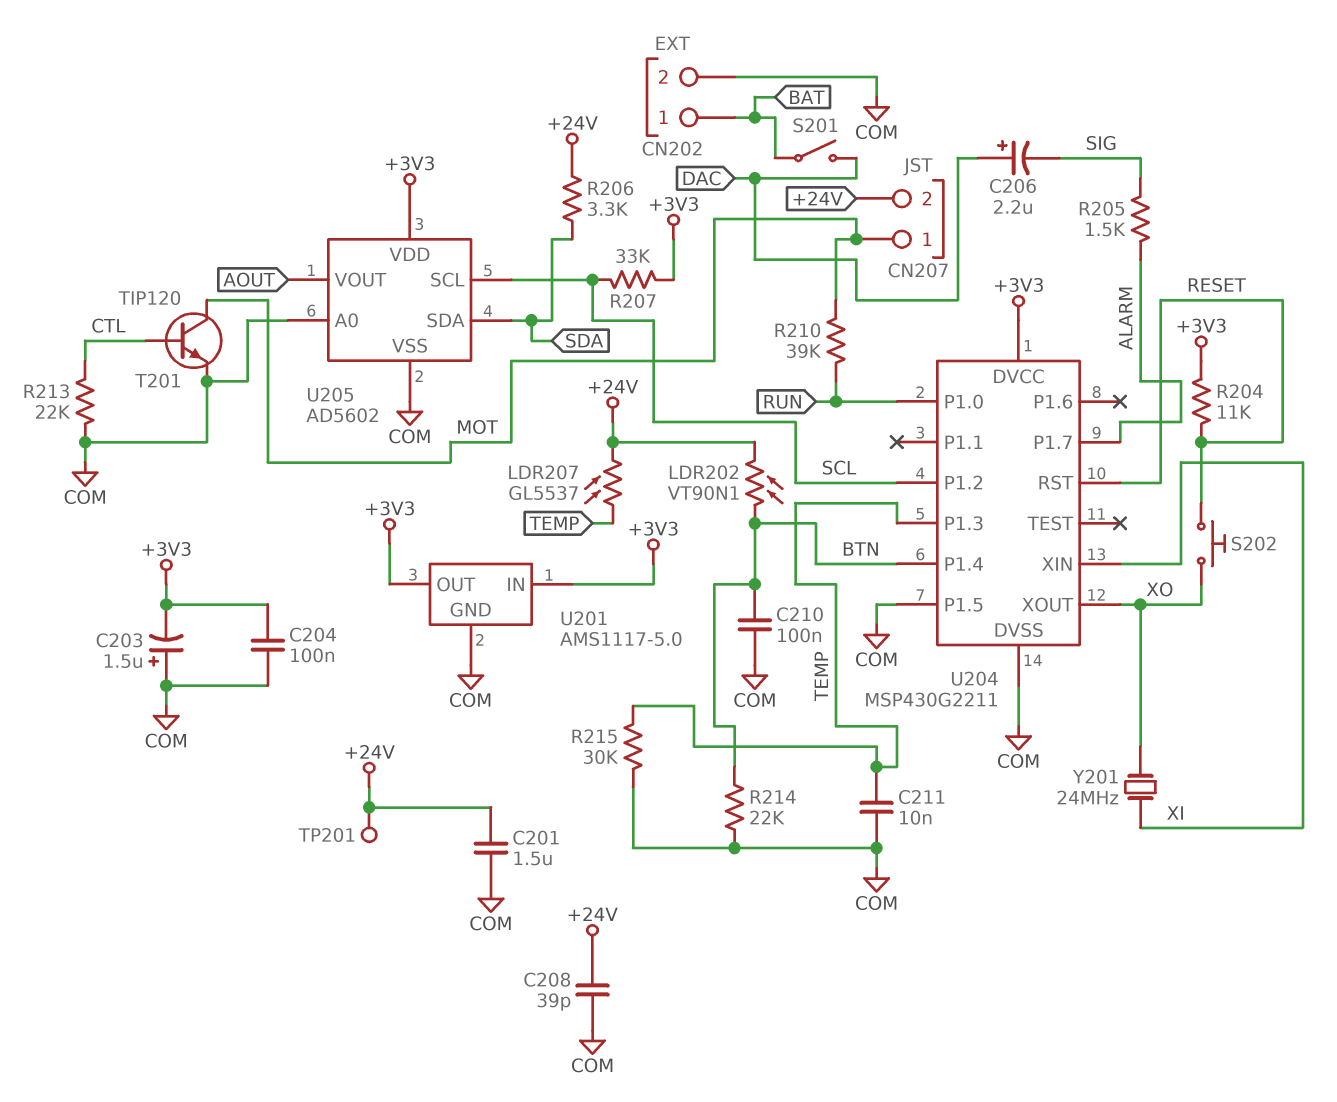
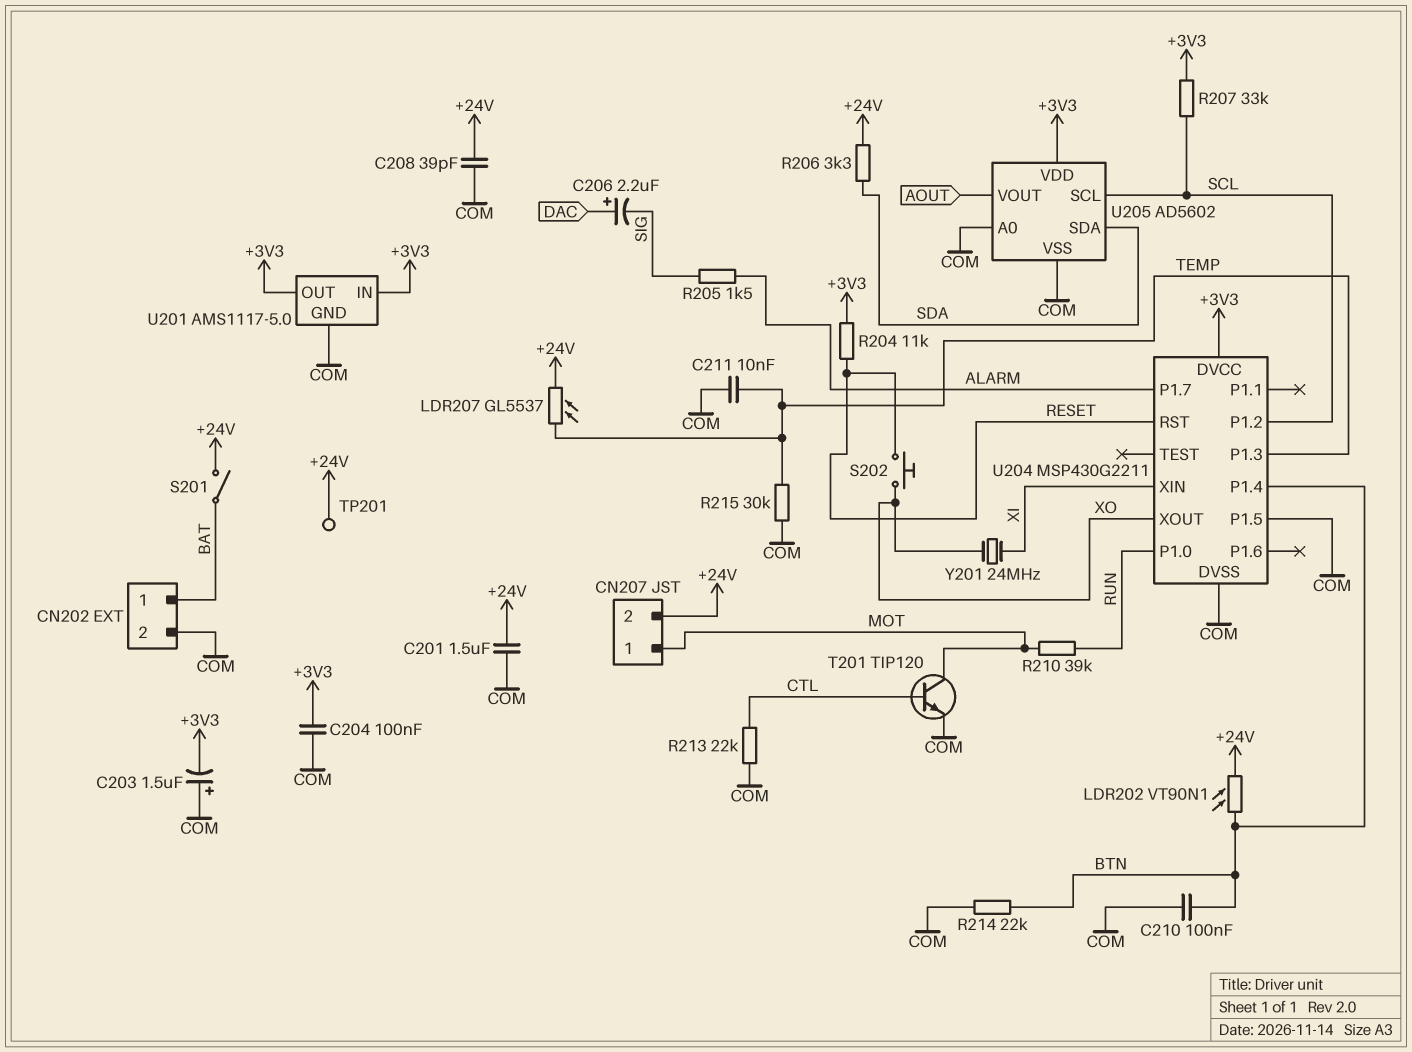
S201: switch (BAT, DAC) -> switch (+24V, BAT)

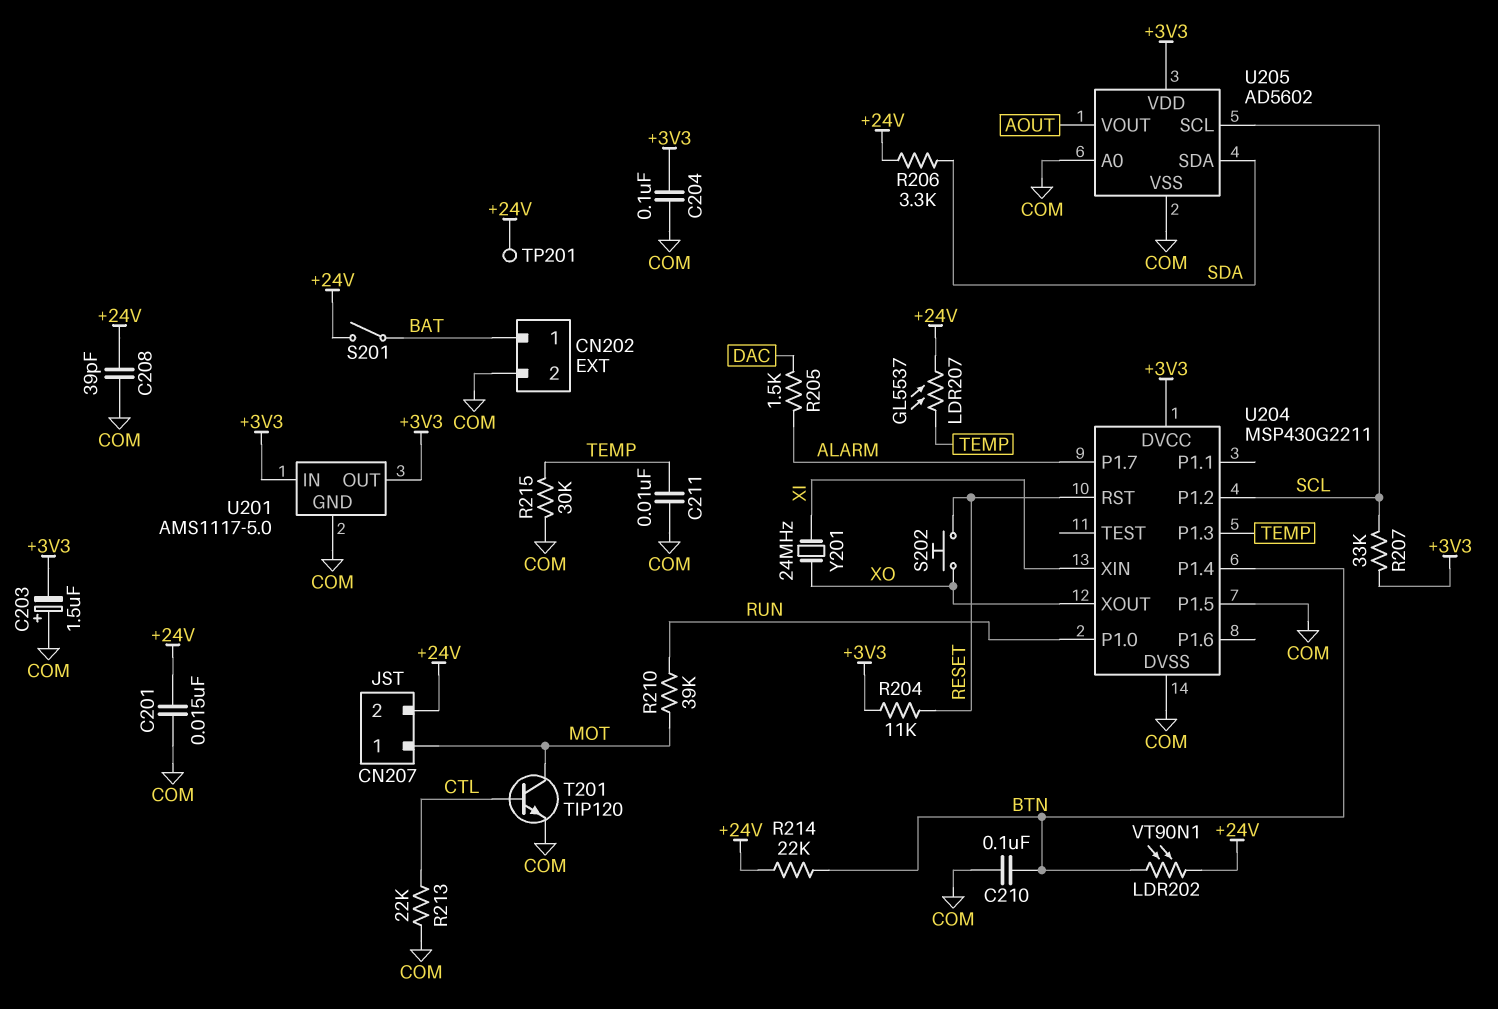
C201: 1.5uF (+24V, COM) -> 15nF (+24V, COM)
C206: 2.2uF (plus DAC, minus SIG) -> none
R205: 1.5k (ALARM, SIG) -> 1.5k (ALARM, DAC)
R214: 22k (BTN, COM) -> 22k (+24V, BTN)

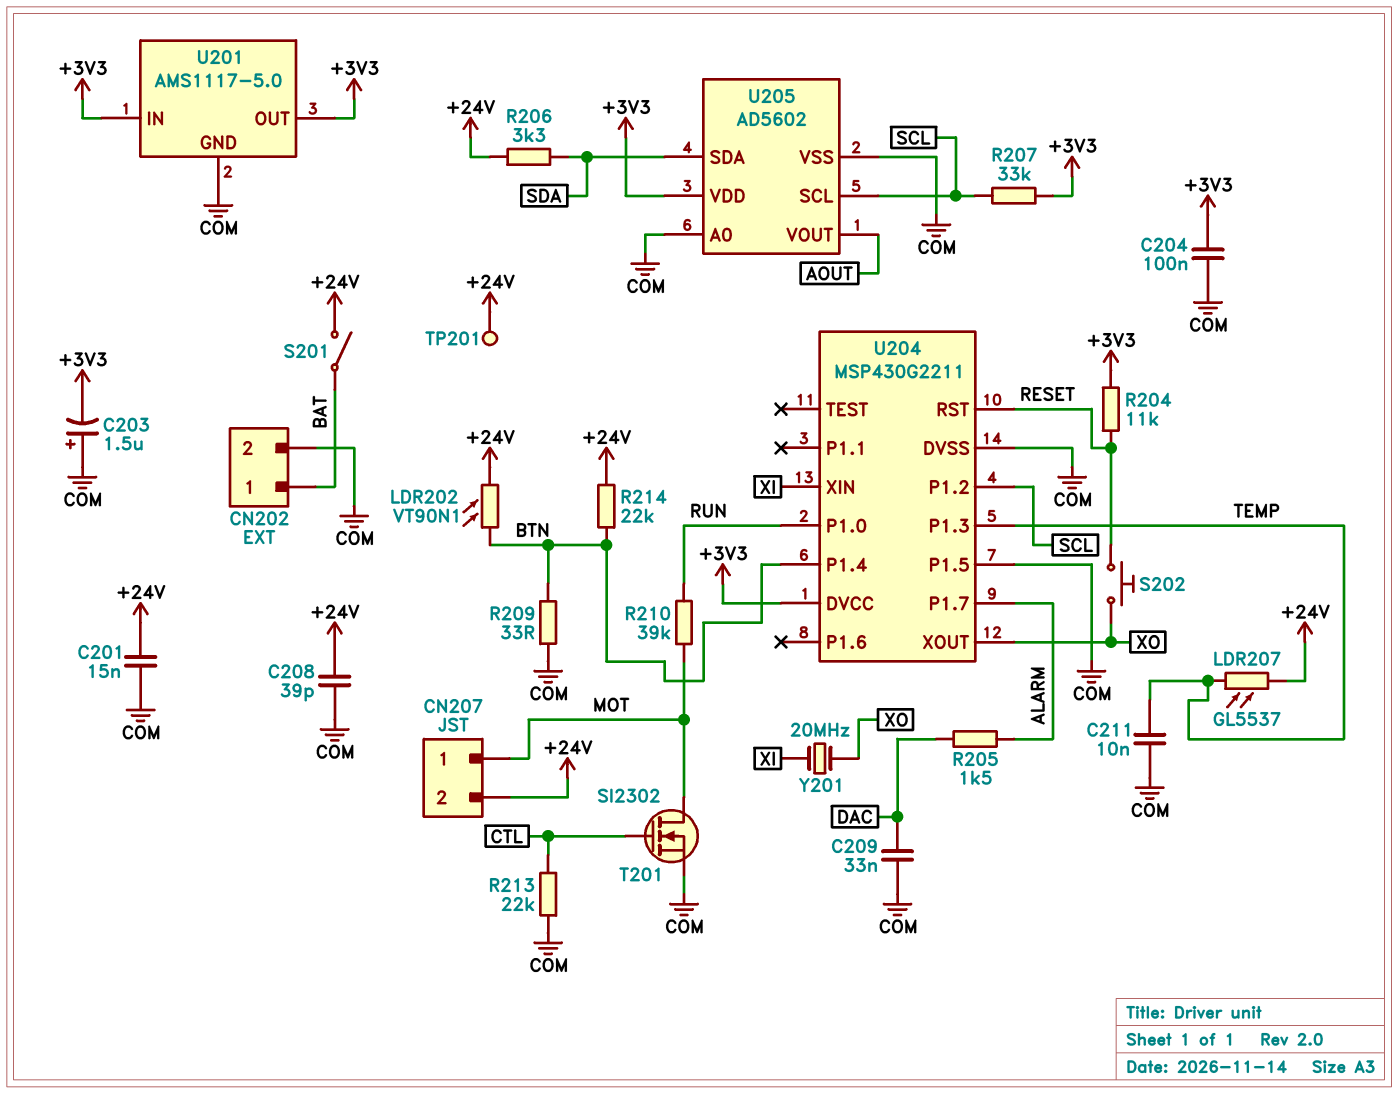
C209: none -> 33nF (COM, DAC)
C210: 100nF (BTN, COM) -> none
R209: none -> 33 (BTN, COM)
R215: 30k (COM, TEMP) -> none
T201: NPN TIP120 (B CTL, C MOT, E COM) -> NMOS SI2302 (G CTL, D MOT, S COM)
Y201: 24MHz (XI, XO) -> 20MHz (XI, XO)

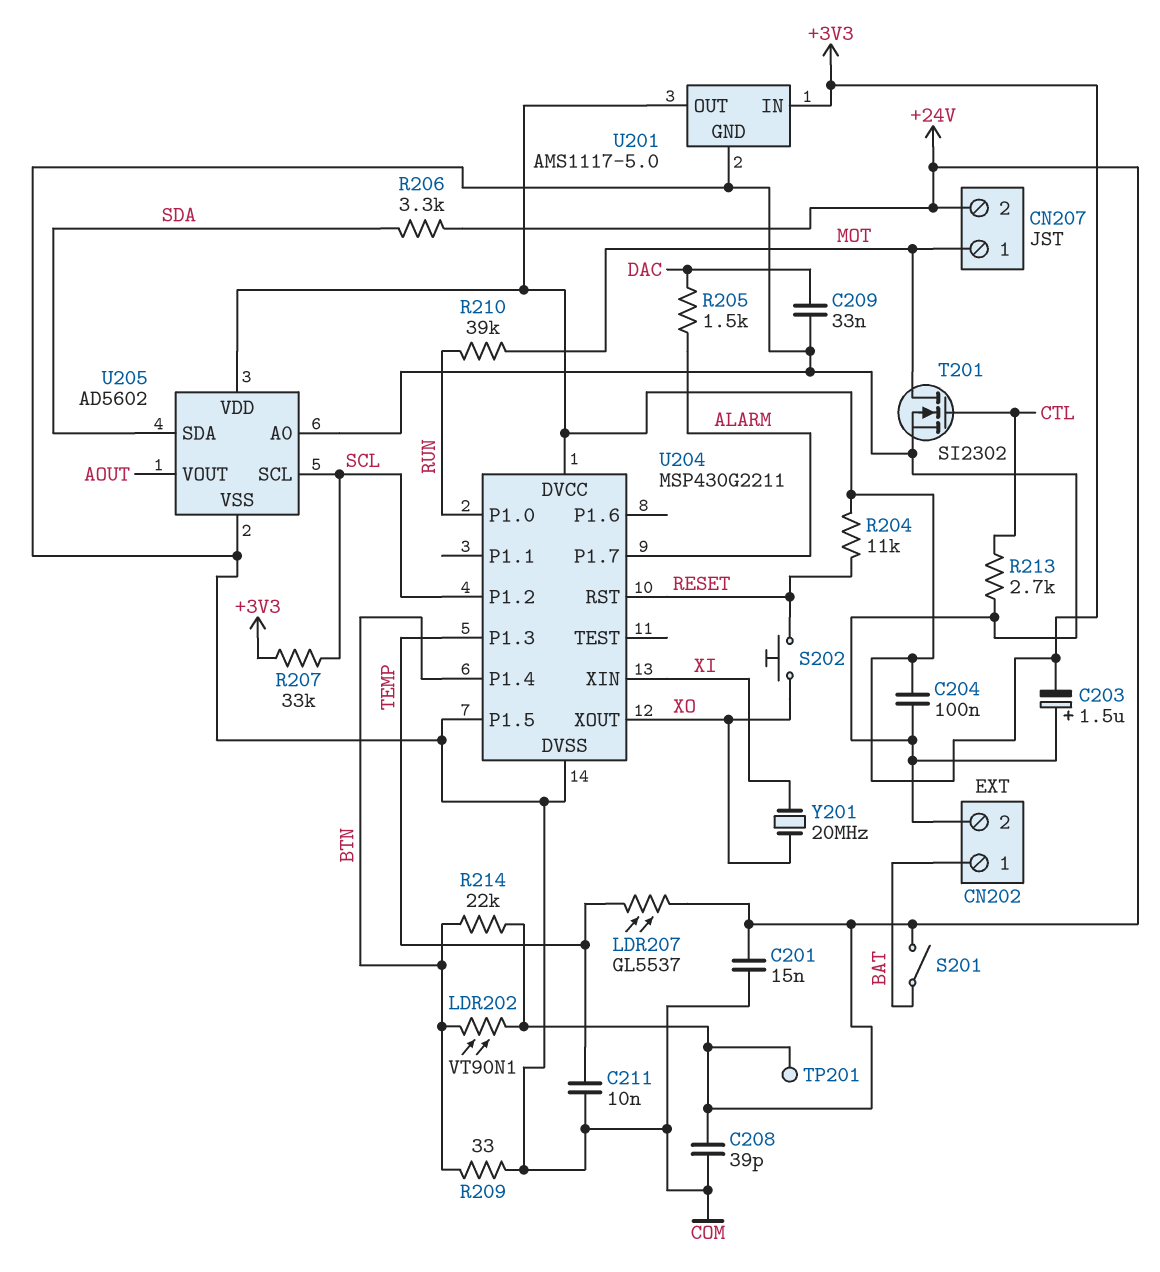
R213: 22k (COM, CTL) -> 2.7k (COM, CTL)

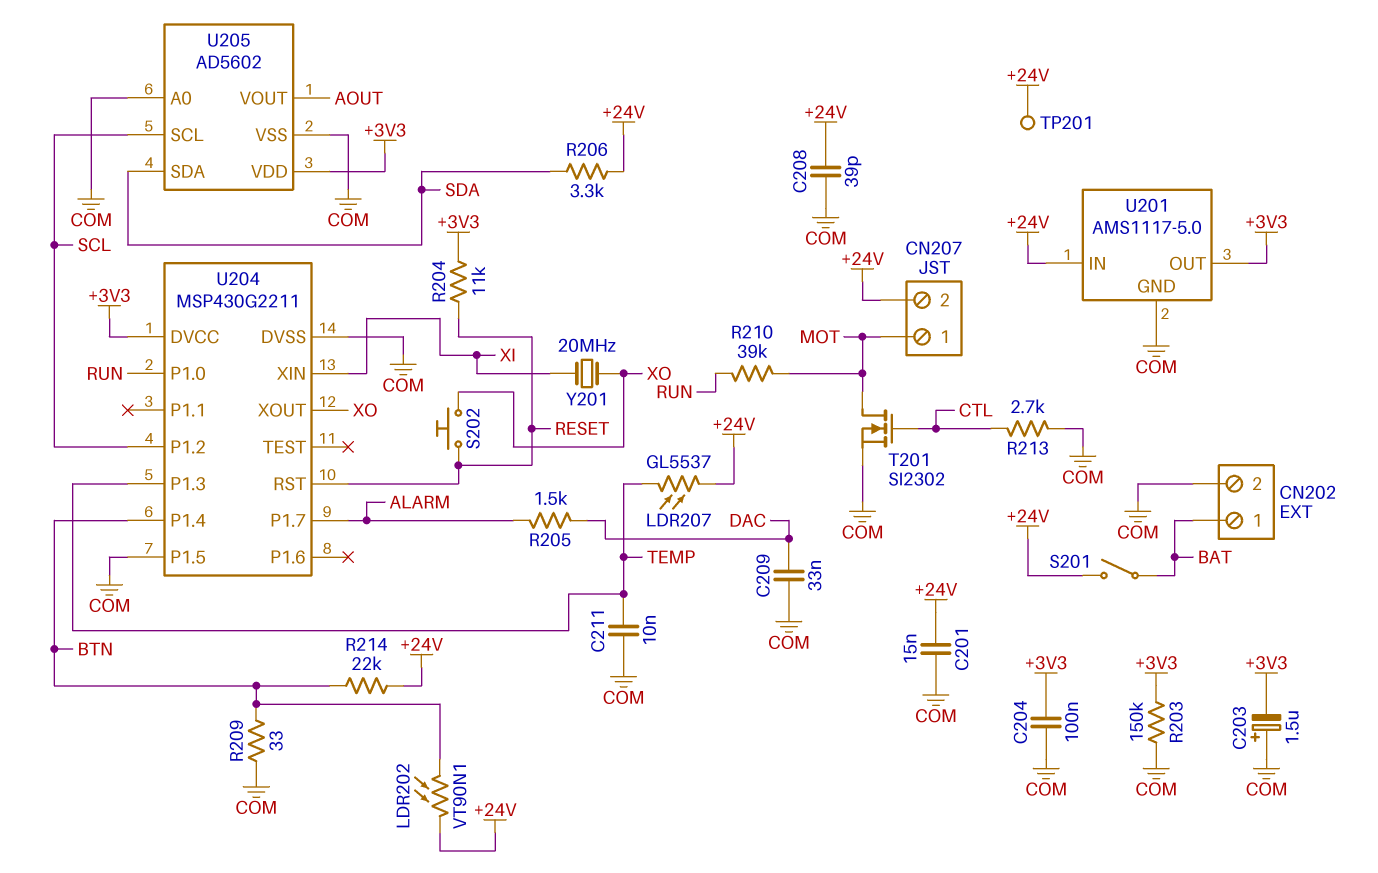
R203: none -> 150k (+3V3, COM)
R207: 33k (+3V3, SCL) -> none
U201 pin IN: +3V3 -> +24V

